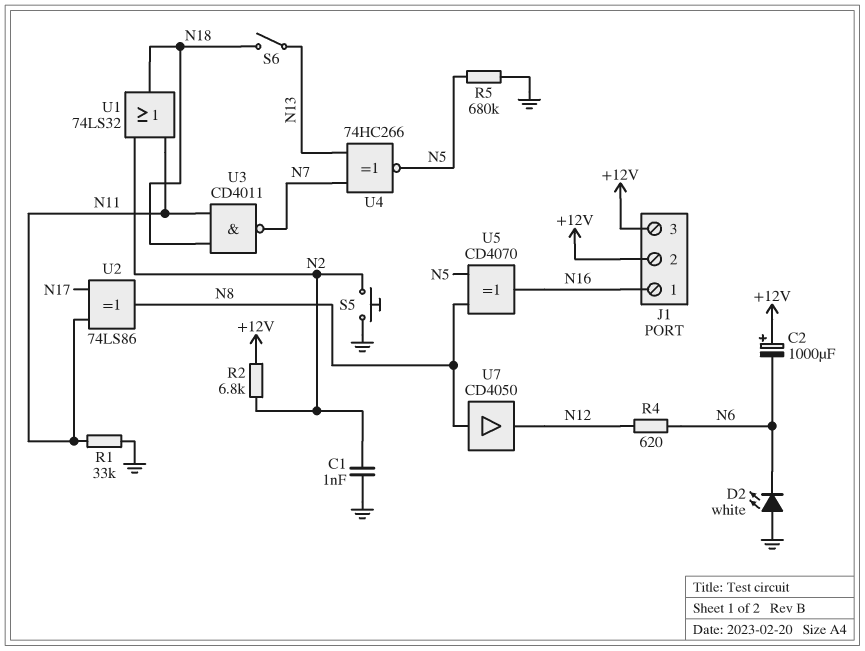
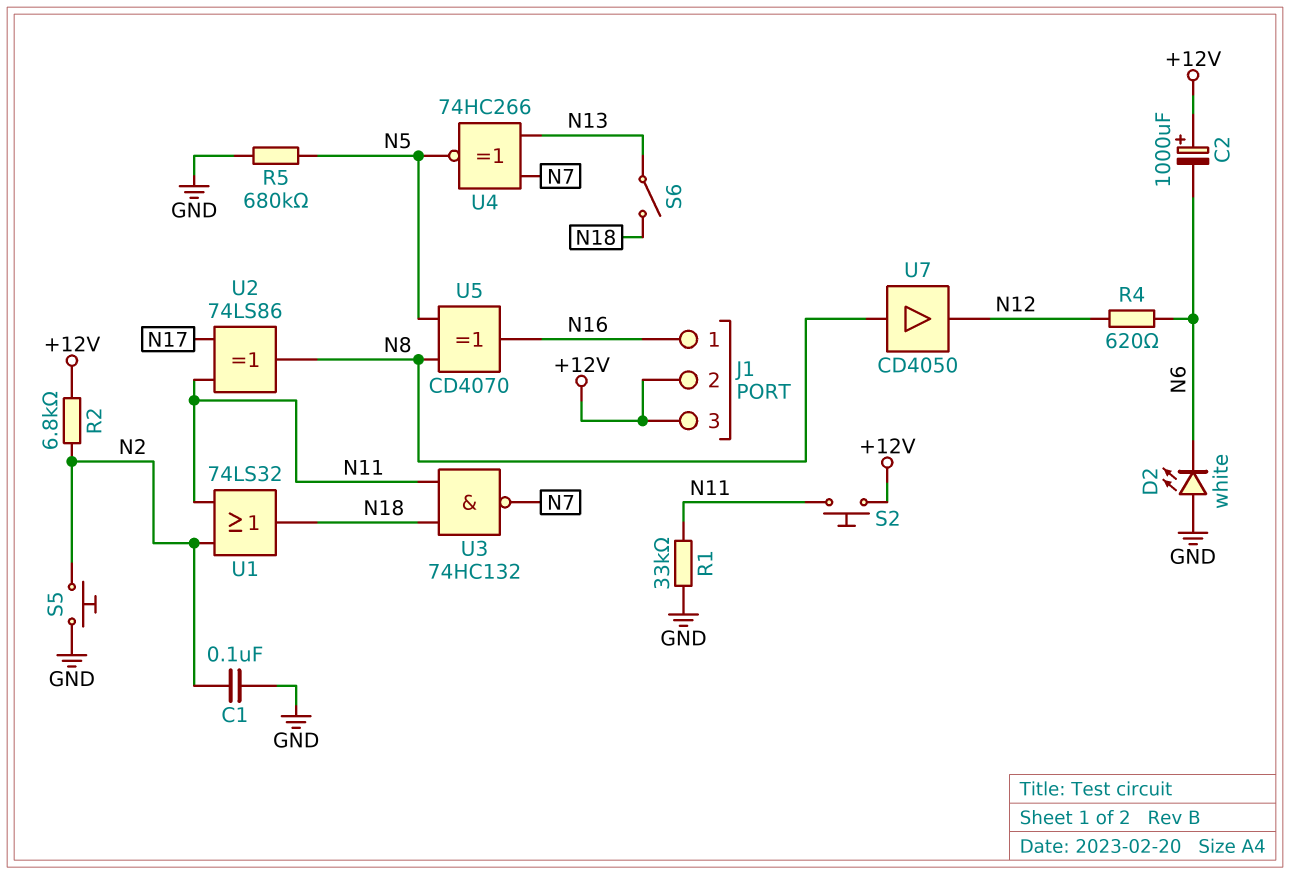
C1: 1nF (GND, N2) -> 100nF (GND, N2)
S2: none -> button (+12V, N11)
U3: NAND CD4011 (in N11, in N18, out N7) -> NAND 74HC132 (in N11, in N18, out N7)

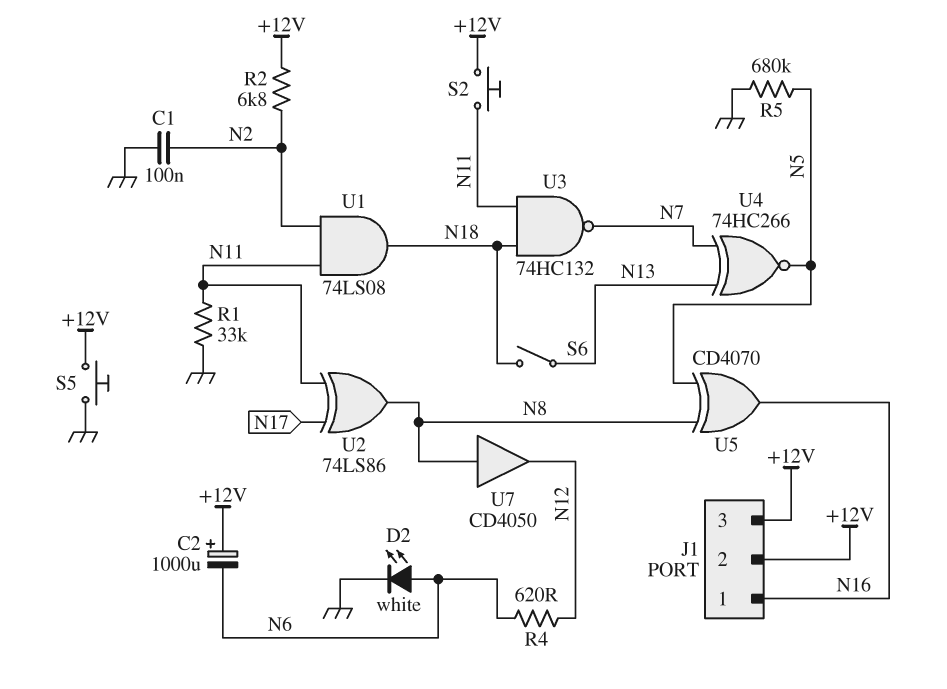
D2: LED white (A GND, K N6) -> LED white (A N6, K GND)
S5: button (GND, N2) -> button (+12V, GND)
U1: OR 74LS32 (in N2, in N11, out N18) -> AND 74LS08 (in N2, in N11, out N18)

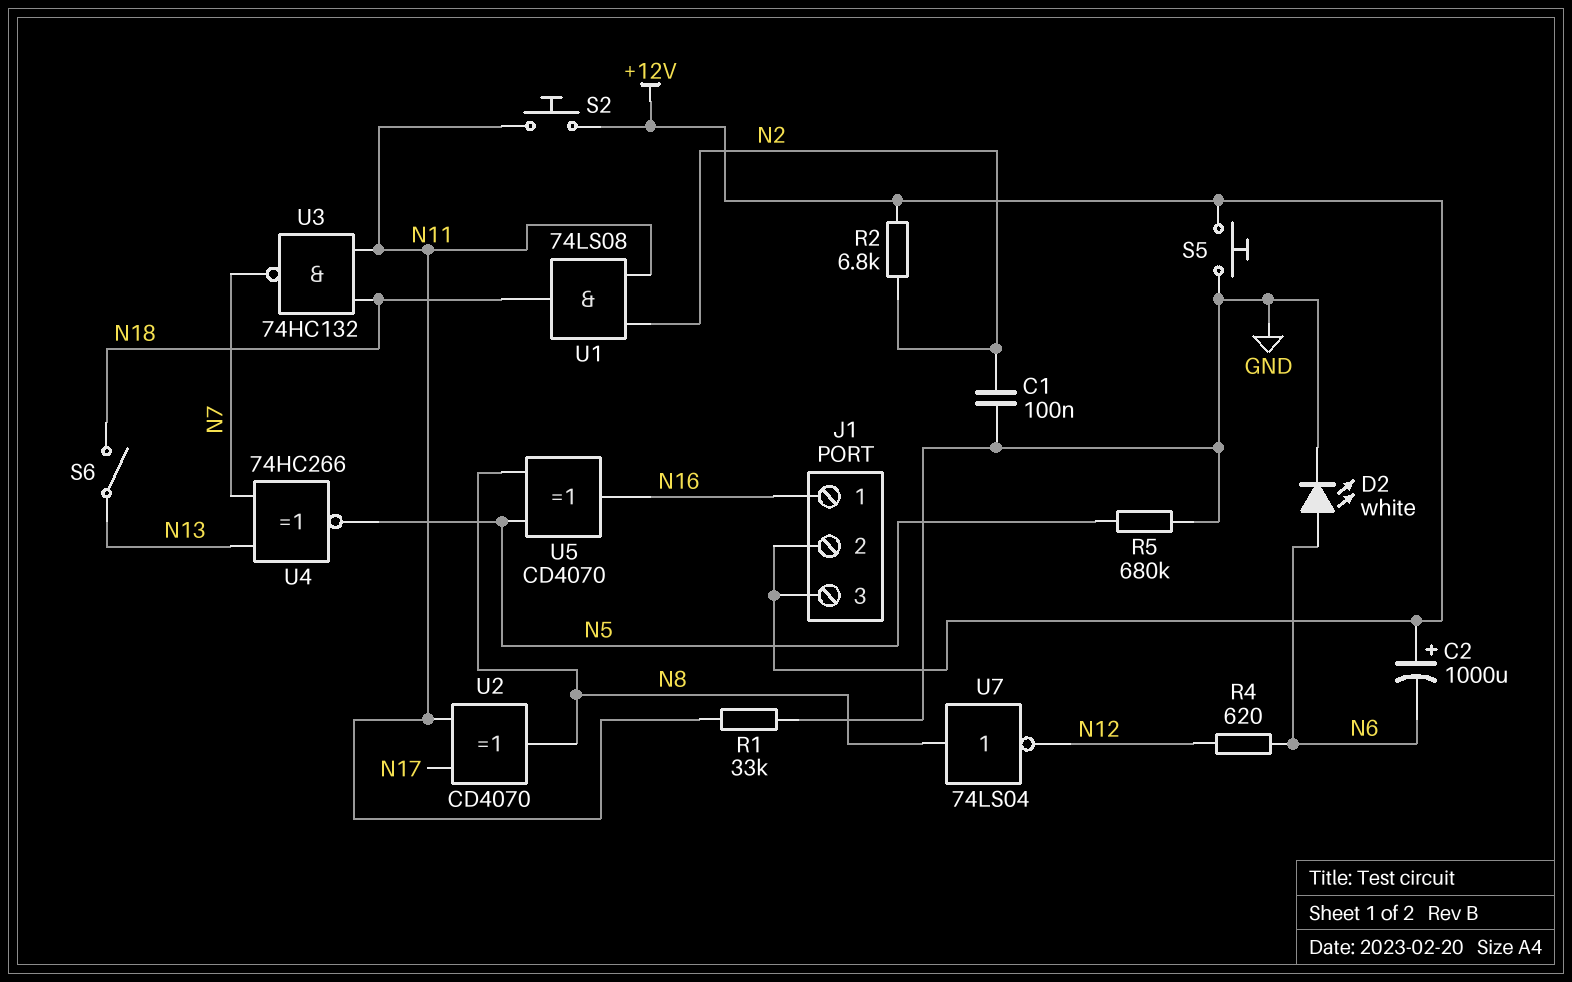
U2: XOR 74LS86 (in N11, in N17, out N8) -> XOR CD4070 (in N11, in N17, out N8)
U7: buffer CD4050 (in N8, out N12) -> NOT 74LS04 (in N8, out N12)

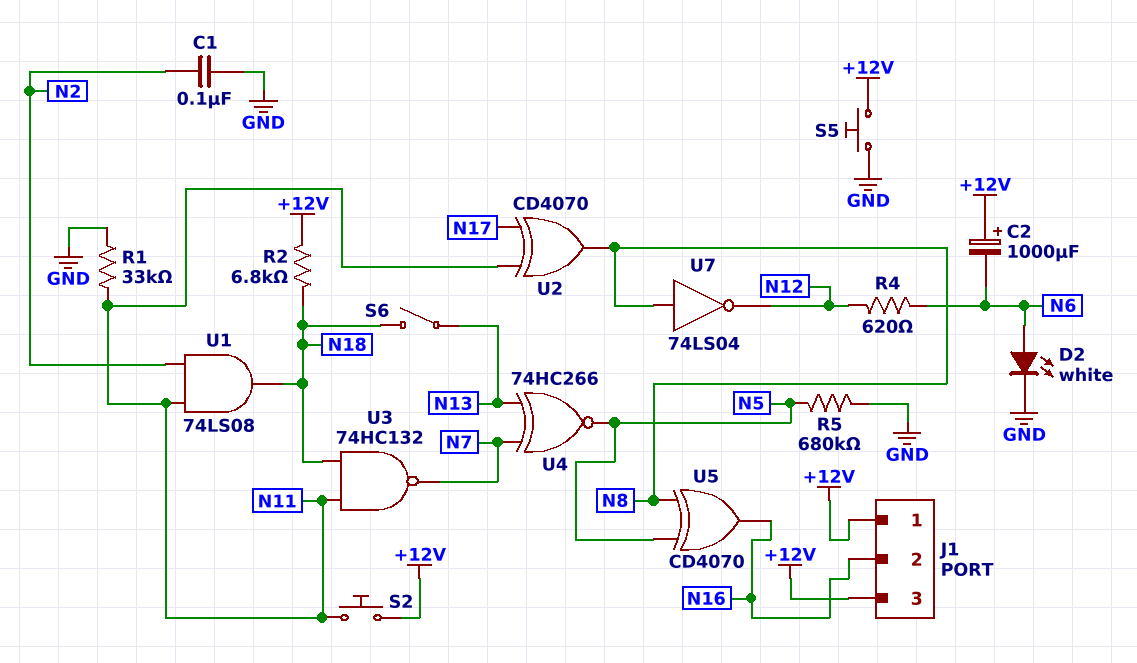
J1 pin 1: N16 -> +12V
J1 pin 2: +12V -> N16
R2: 6.8k (+12V, N2) -> 6.8k (+12V, N18)

